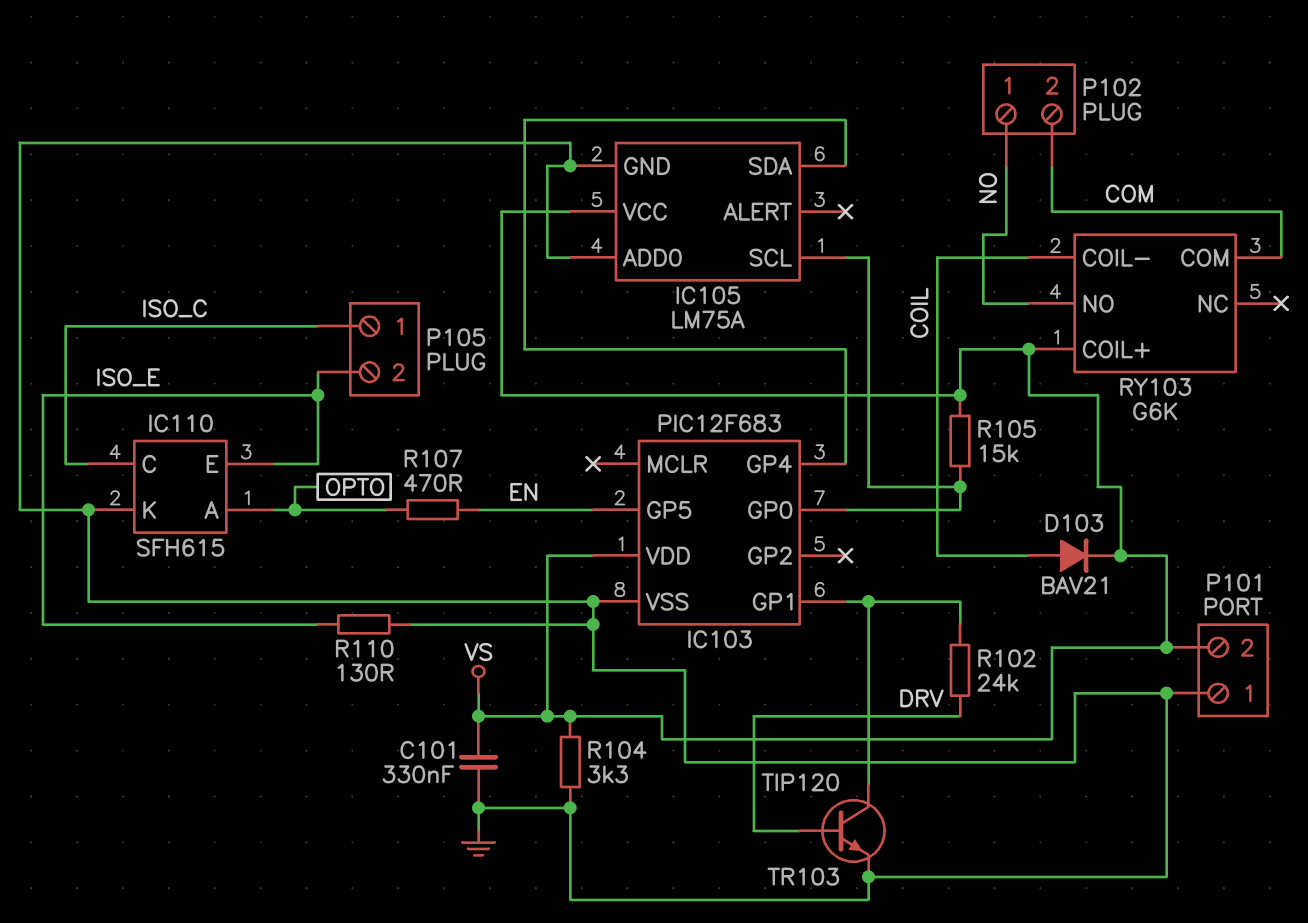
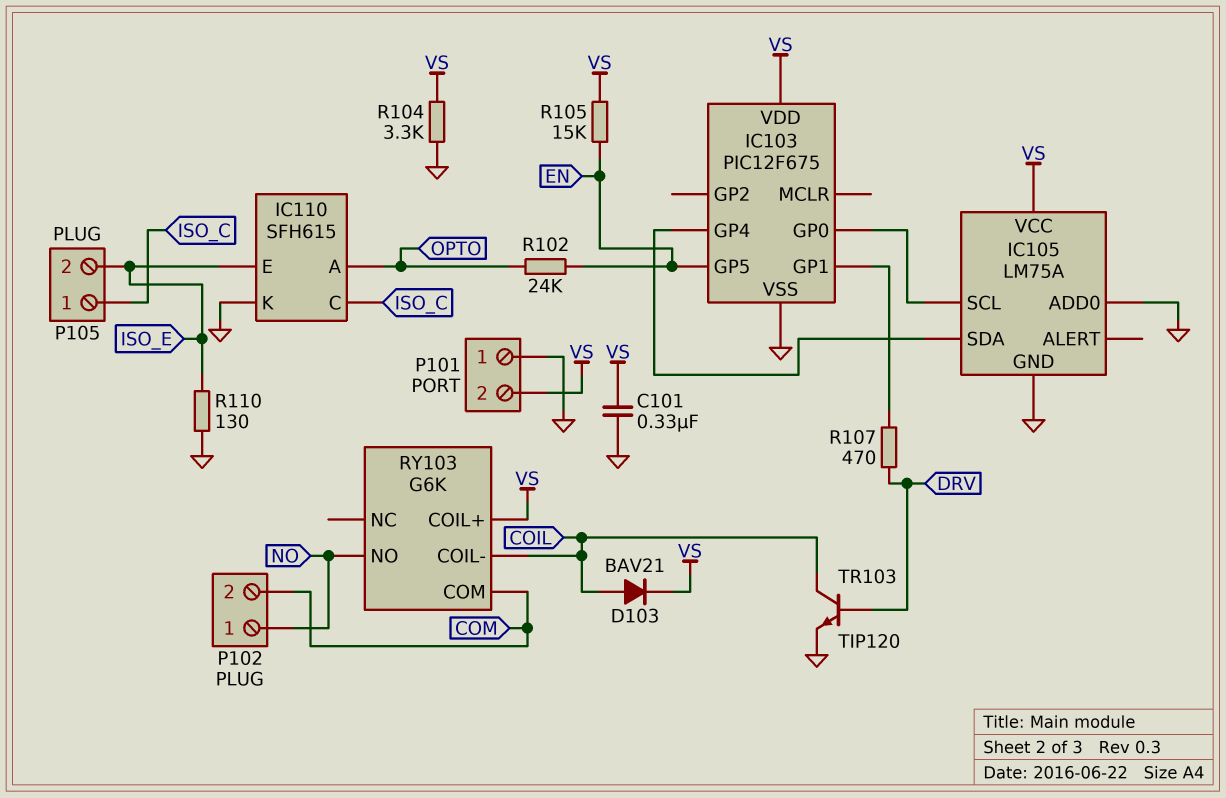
IC103: PIC12F683 -> PIC12F675
R102: 24k (DRV, IC103/GP1) -> 24k (EN, OPTO)
R105: 15k (IC103/GP0, VS) -> 15k (EN, VS)
R107: 470 (EN, OPTO) -> 470 (DRV, IC103/GP1)
TR103: NPN TIP120 (B DRV, C IC103/GP1, E GND) -> NPN TIP120 (B DRV, C COIL, E GND)

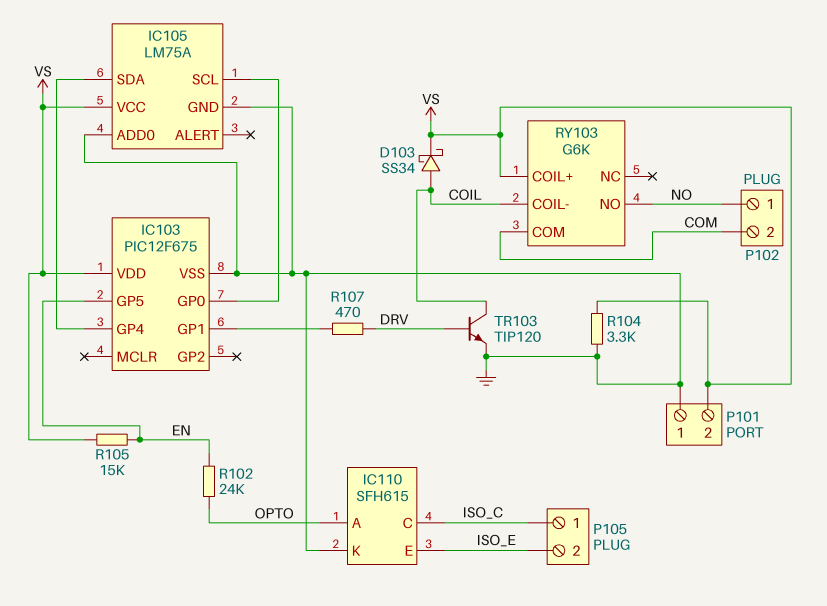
C101: 330nF (GND, VS) -> none
D103: diode BAV21 (A COIL, K VS) -> schottky SS34 (A COIL, K VS)
R110: 130 (GND, ISO_E) -> none

